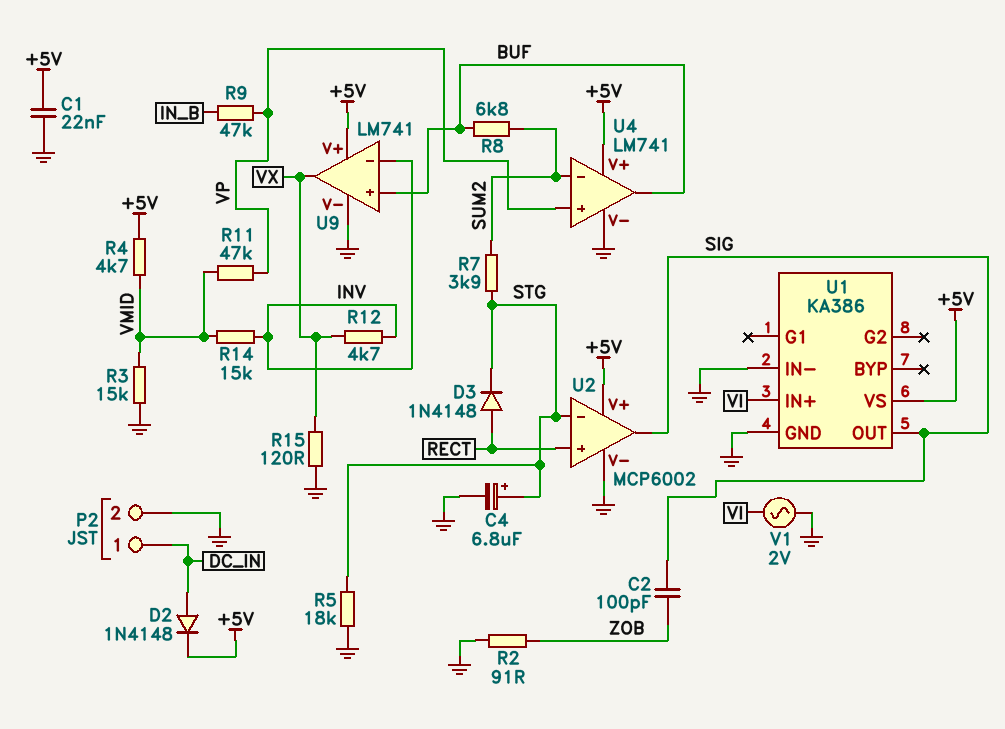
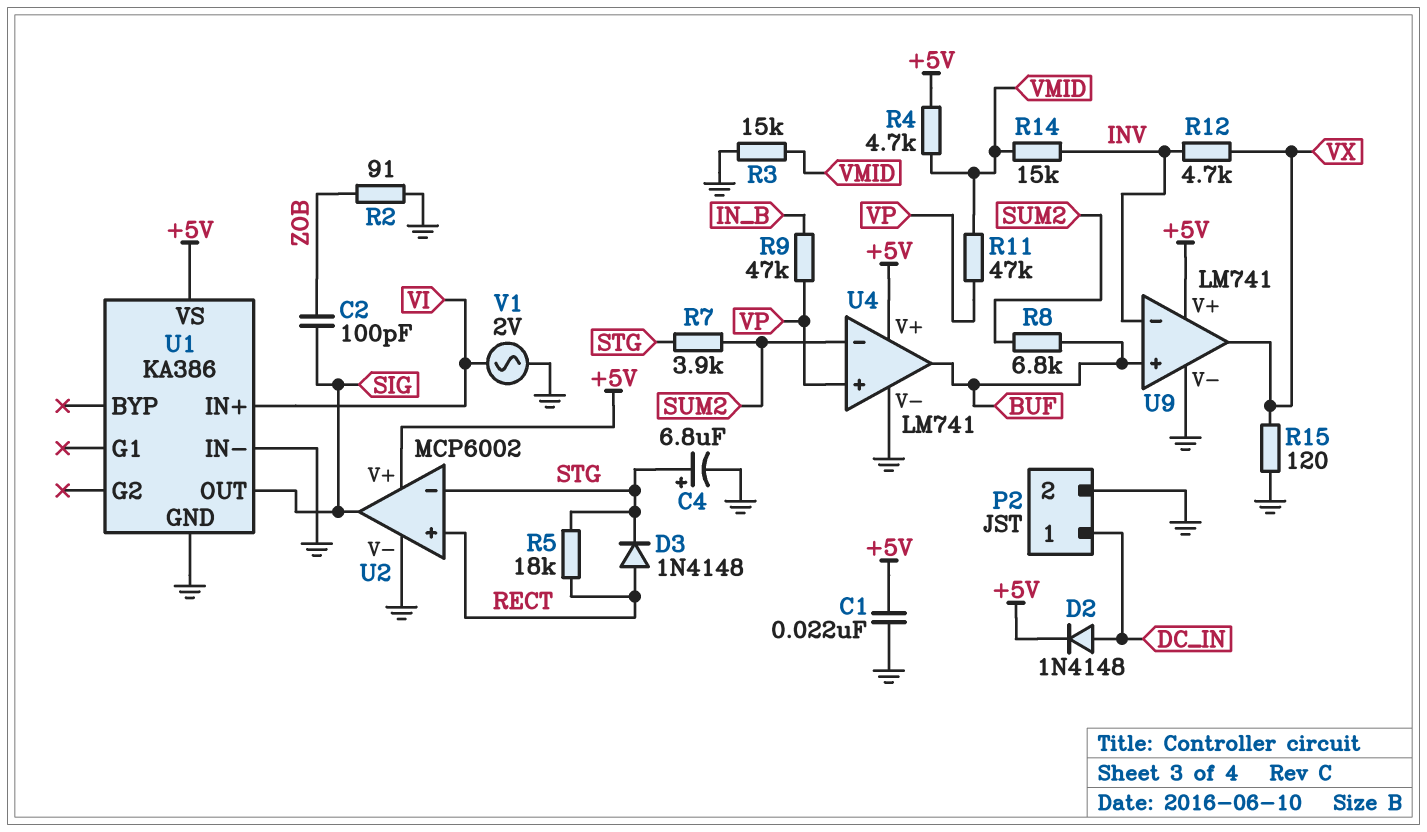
R5: 18k (GND, STG) -> 18k (RECT, STG)

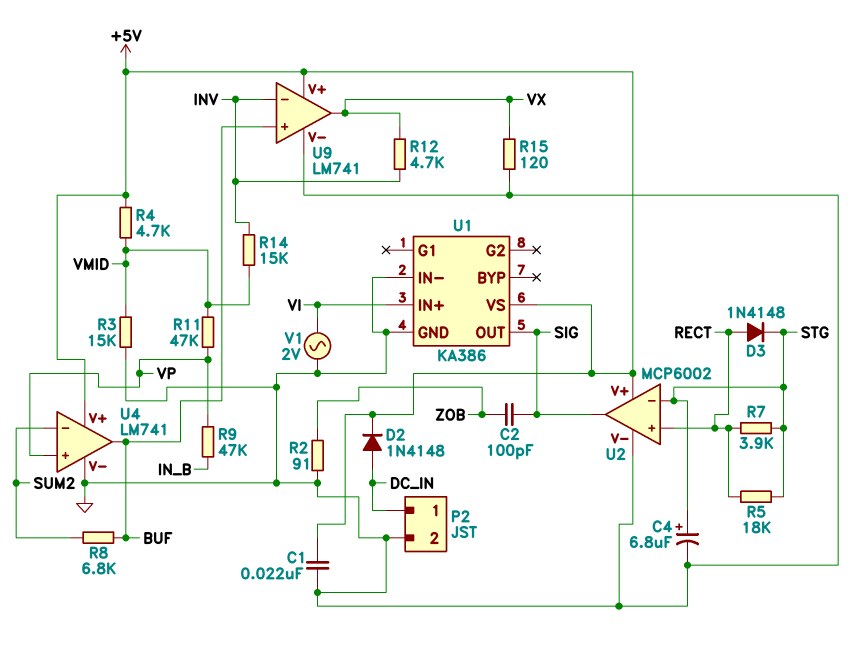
R7: 3.9k (STG, SUM2) -> 3.9k (RECT, STG)

